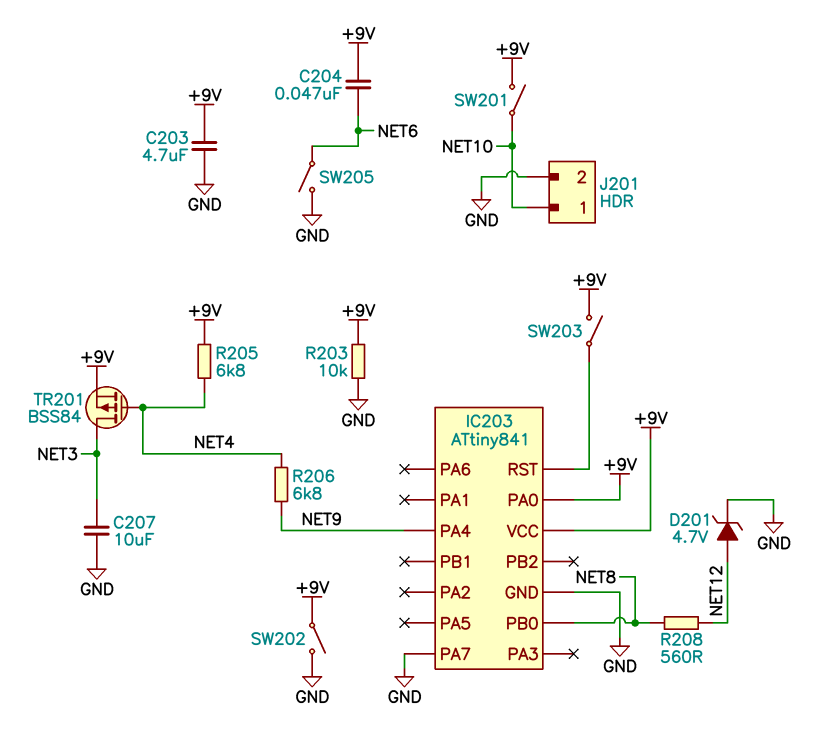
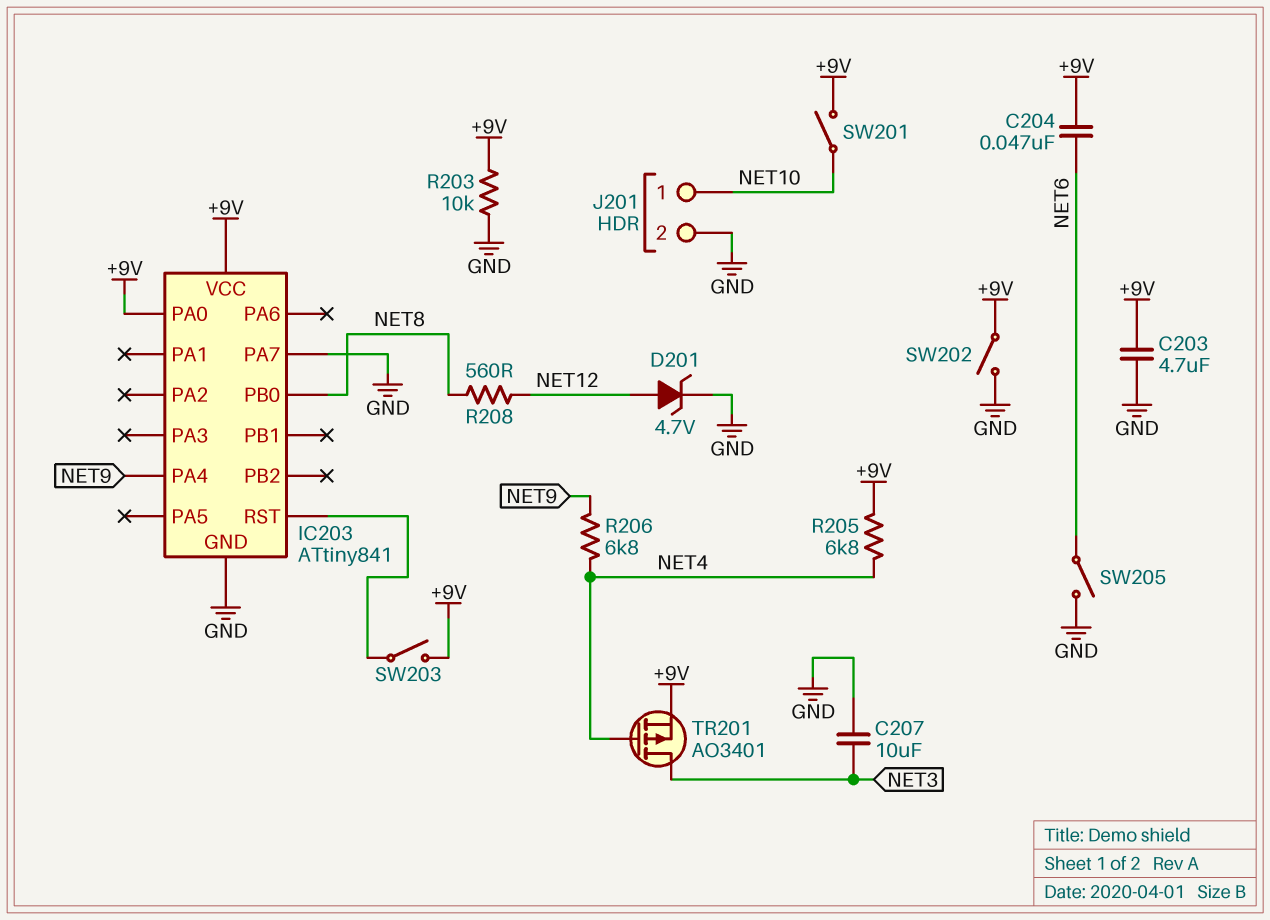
TR201: PMOS BSS84 (G NET4, D NET3, S +9V) -> PMOS AO3401 (G NET4, D NET3, S +9V)

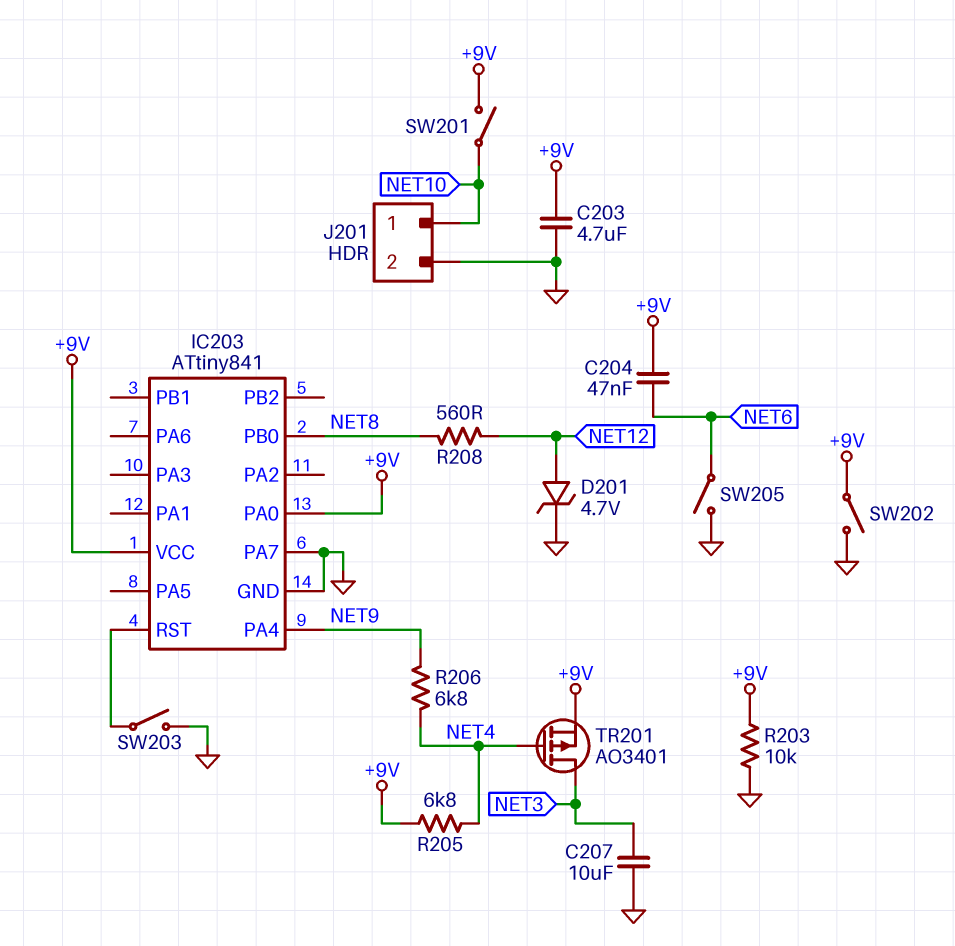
SW203: switch (+9V, IC203/RST) -> switch (GND, IC203/RST)

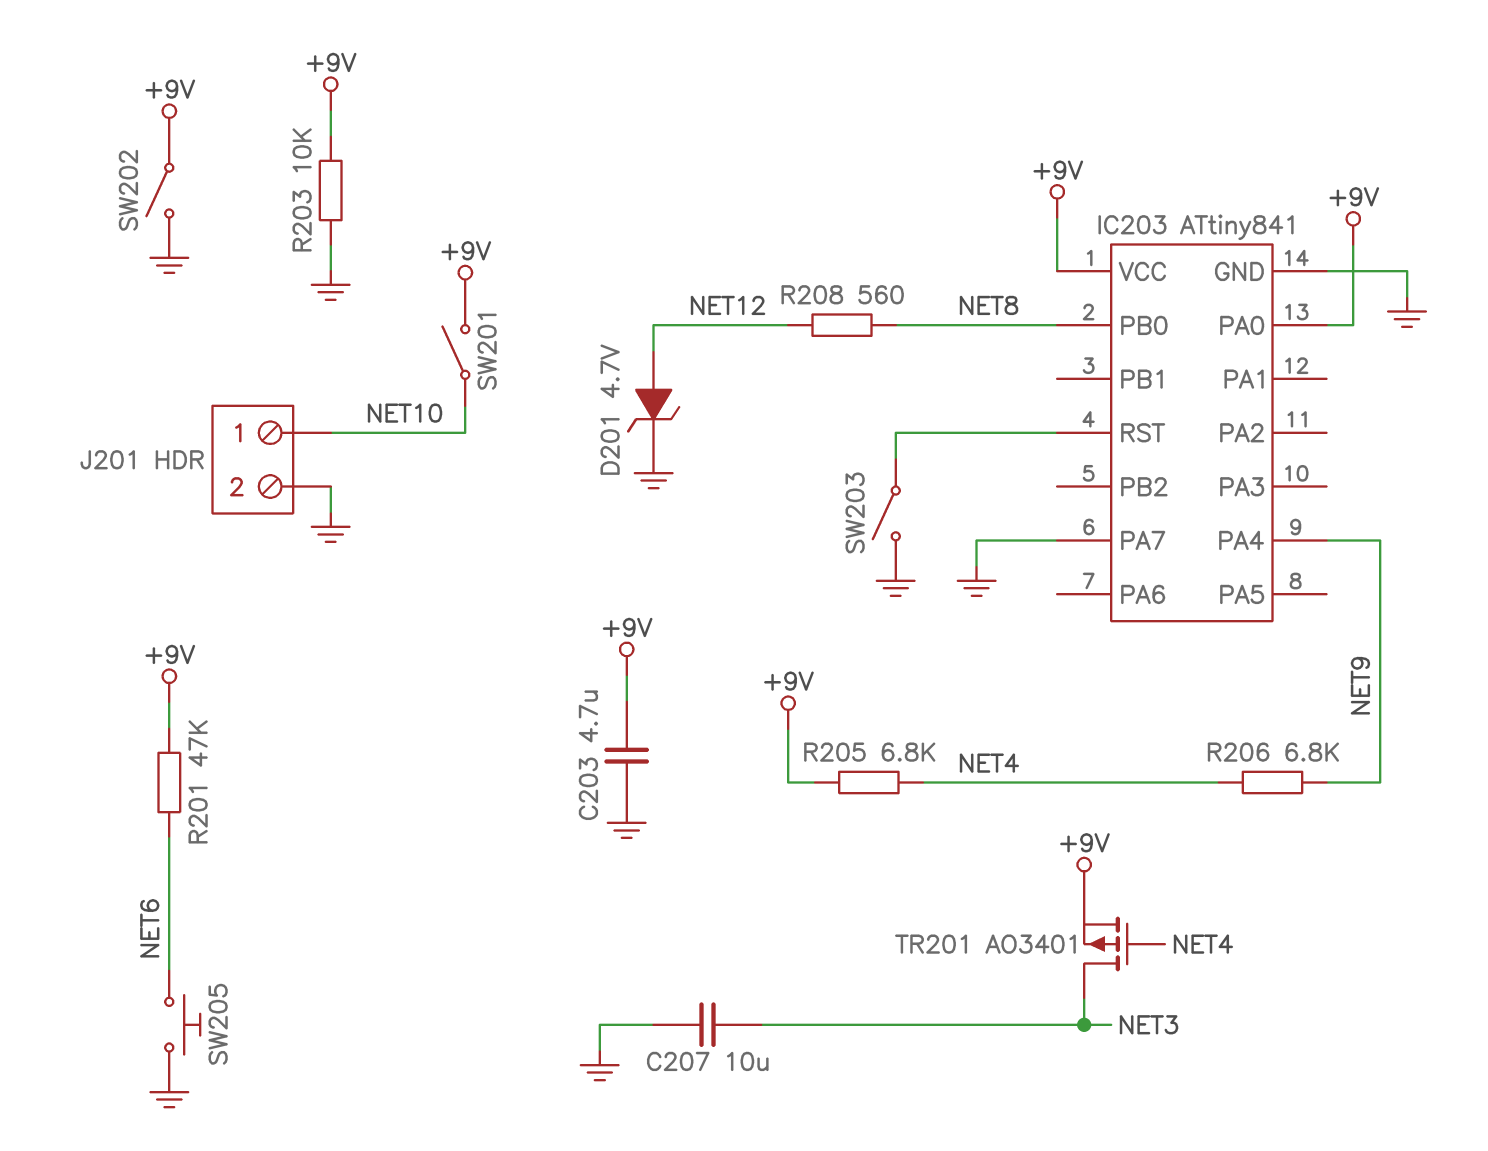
C204: 47nF (+9V, NET6) -> none
R201: none -> 47k (+9V, NET6)
SW205: switch (GND, NET6) -> button (GND, NET6)

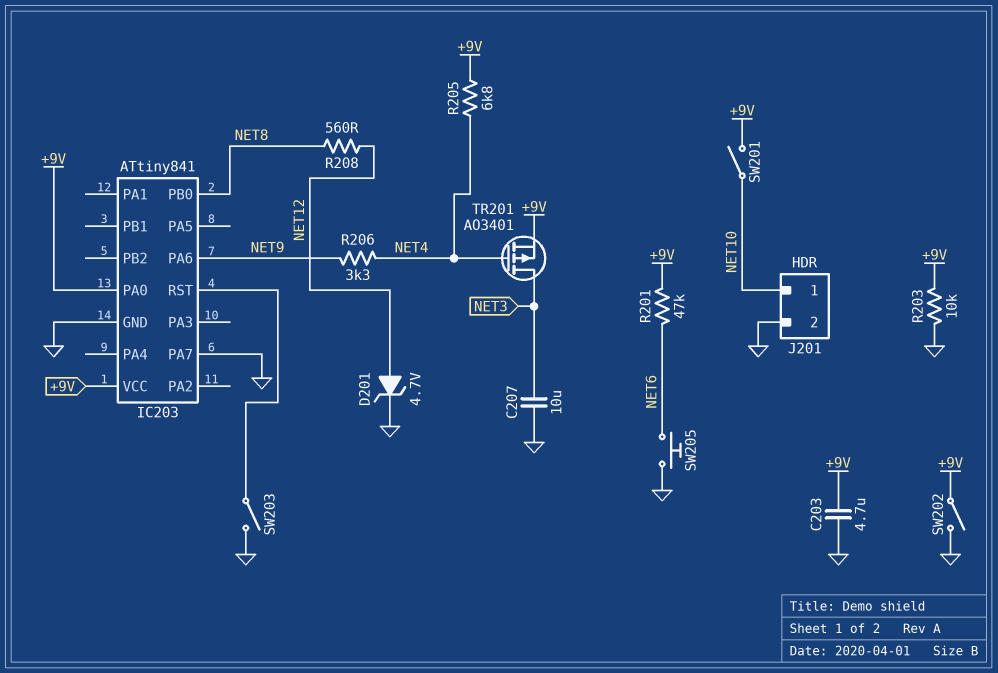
IC203 pin PA4: NET9 -> none
IC203 pin PA6: none -> NET9
R206: 6.8k (NET4, NET9) -> 3.3k (NET4, NET9)

